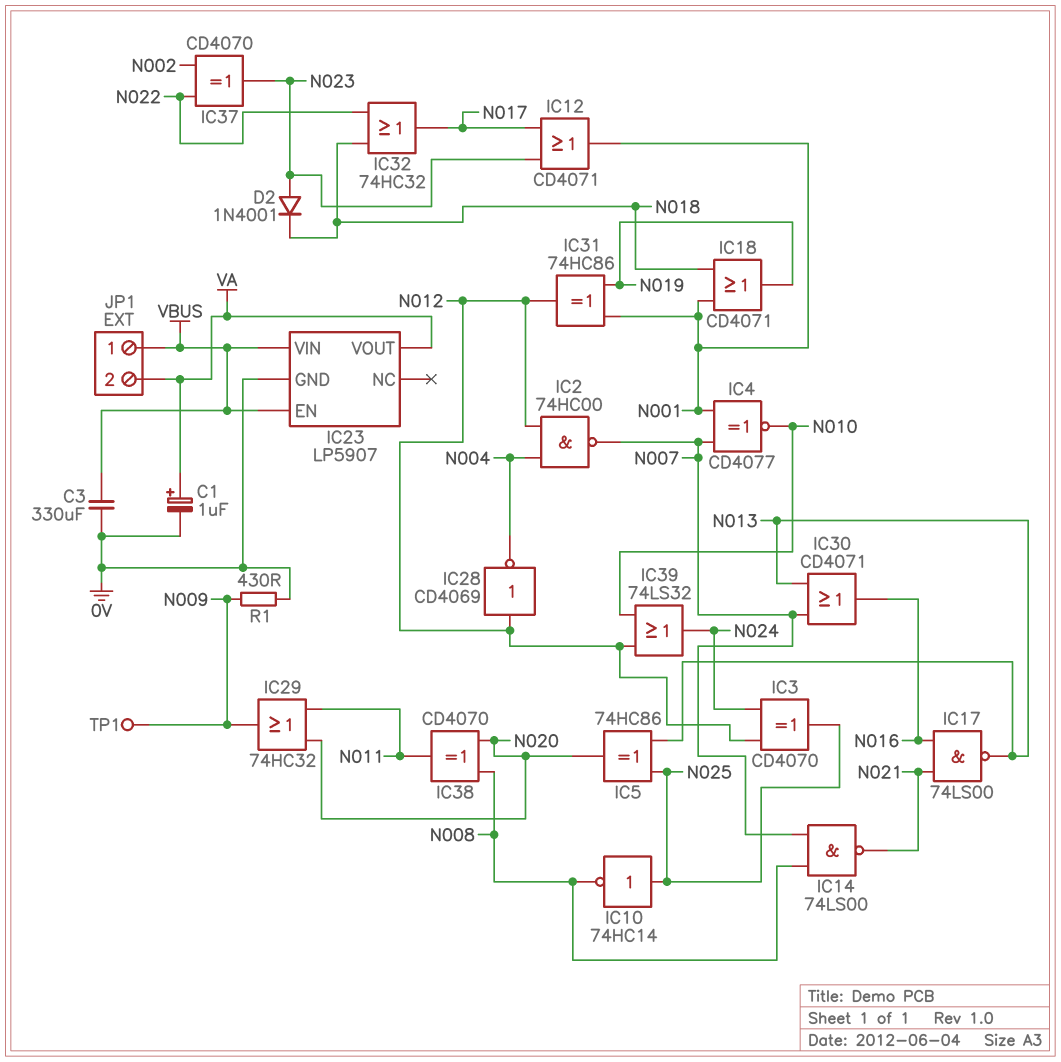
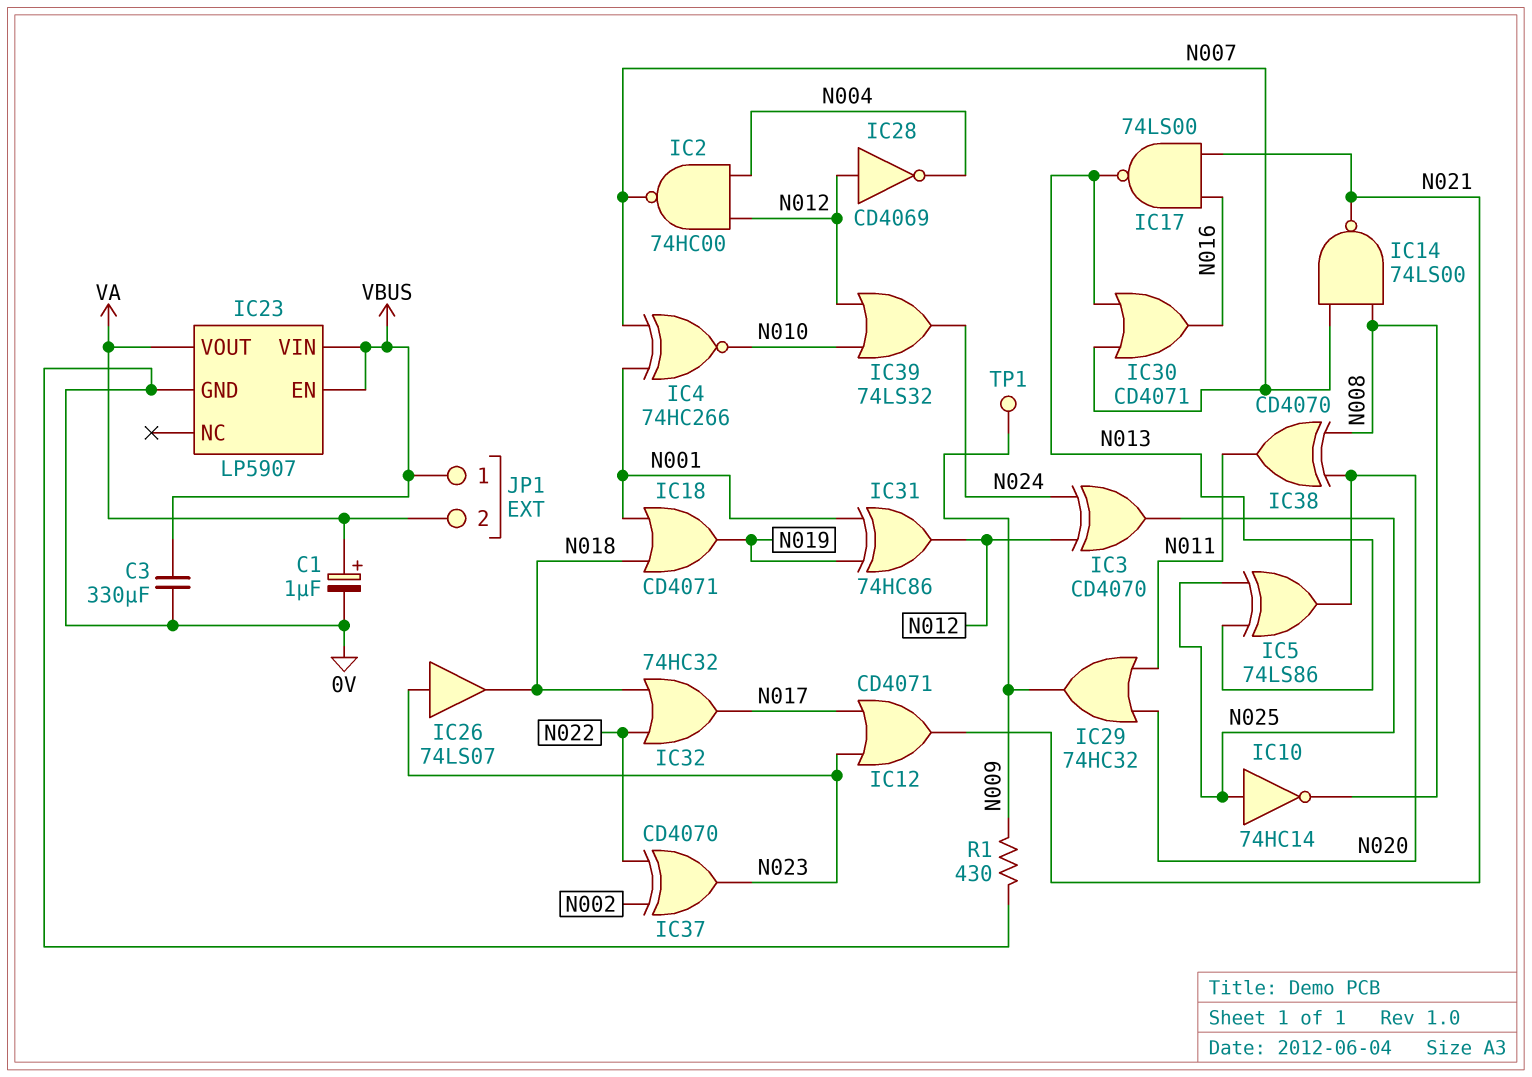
D2: diode 1N4001 (A N023, K N018) -> none
IC4: XNOR CD4077 (in N001, in N007, out N010) -> XNOR 74HC266 (in N001, in N007, out N010)
IC5: XOR 74HC86 (in N013, in N025, out N020) -> XOR 74LS86 (in N013, in N025, out N020)
IC12: OR CD4071 (in N017, in N023, out N001) -> OR CD4071 (in N017, in N023, out N021)
IC26: none -> buffer 74LS07 (in N023, out N018)

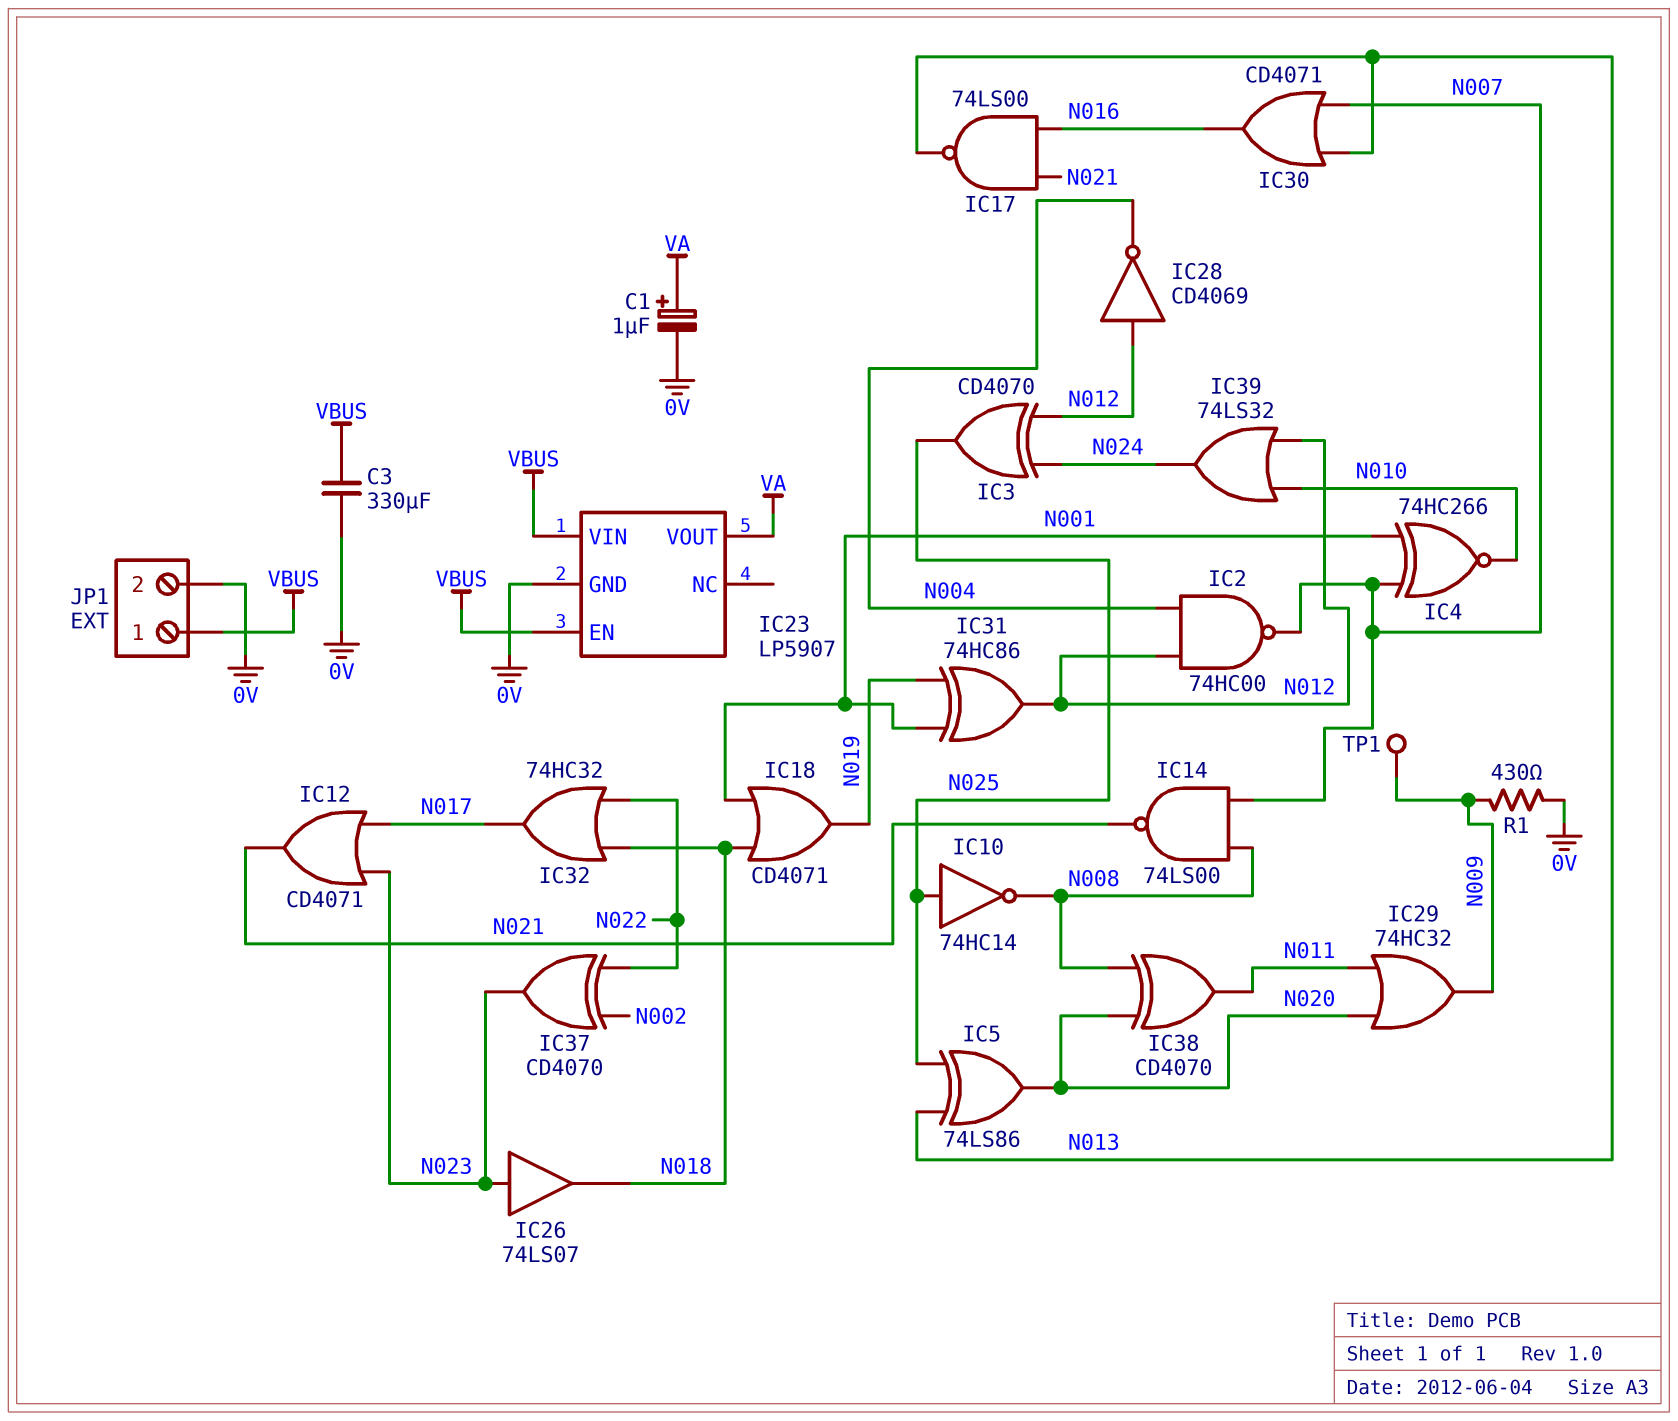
JP1 pin 2: VA -> 0V

